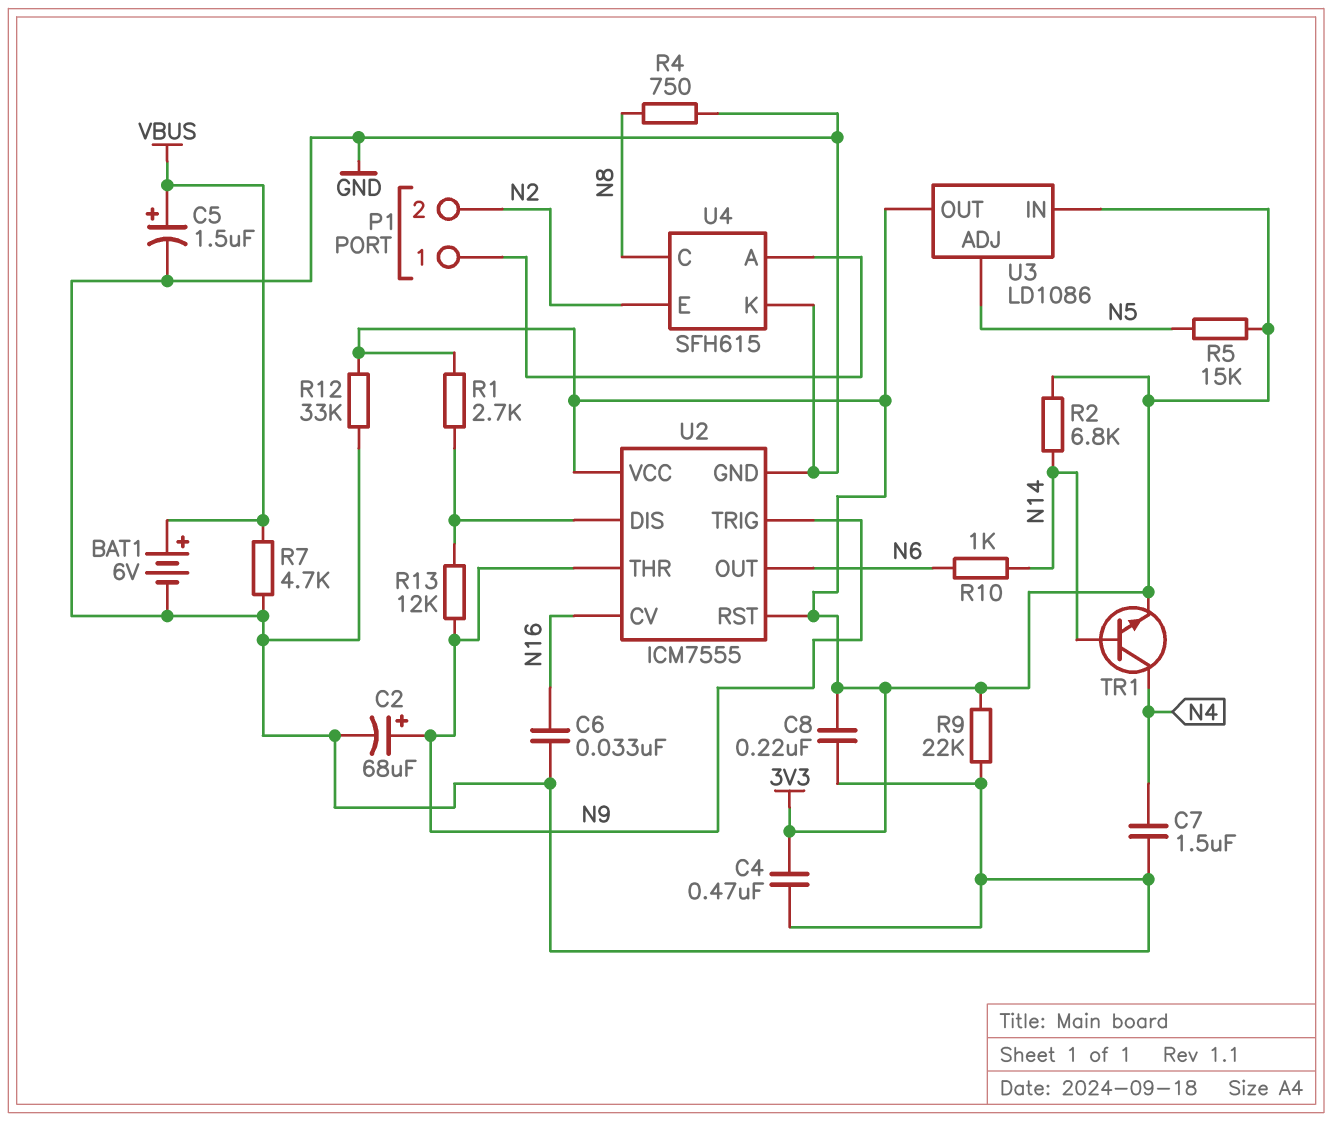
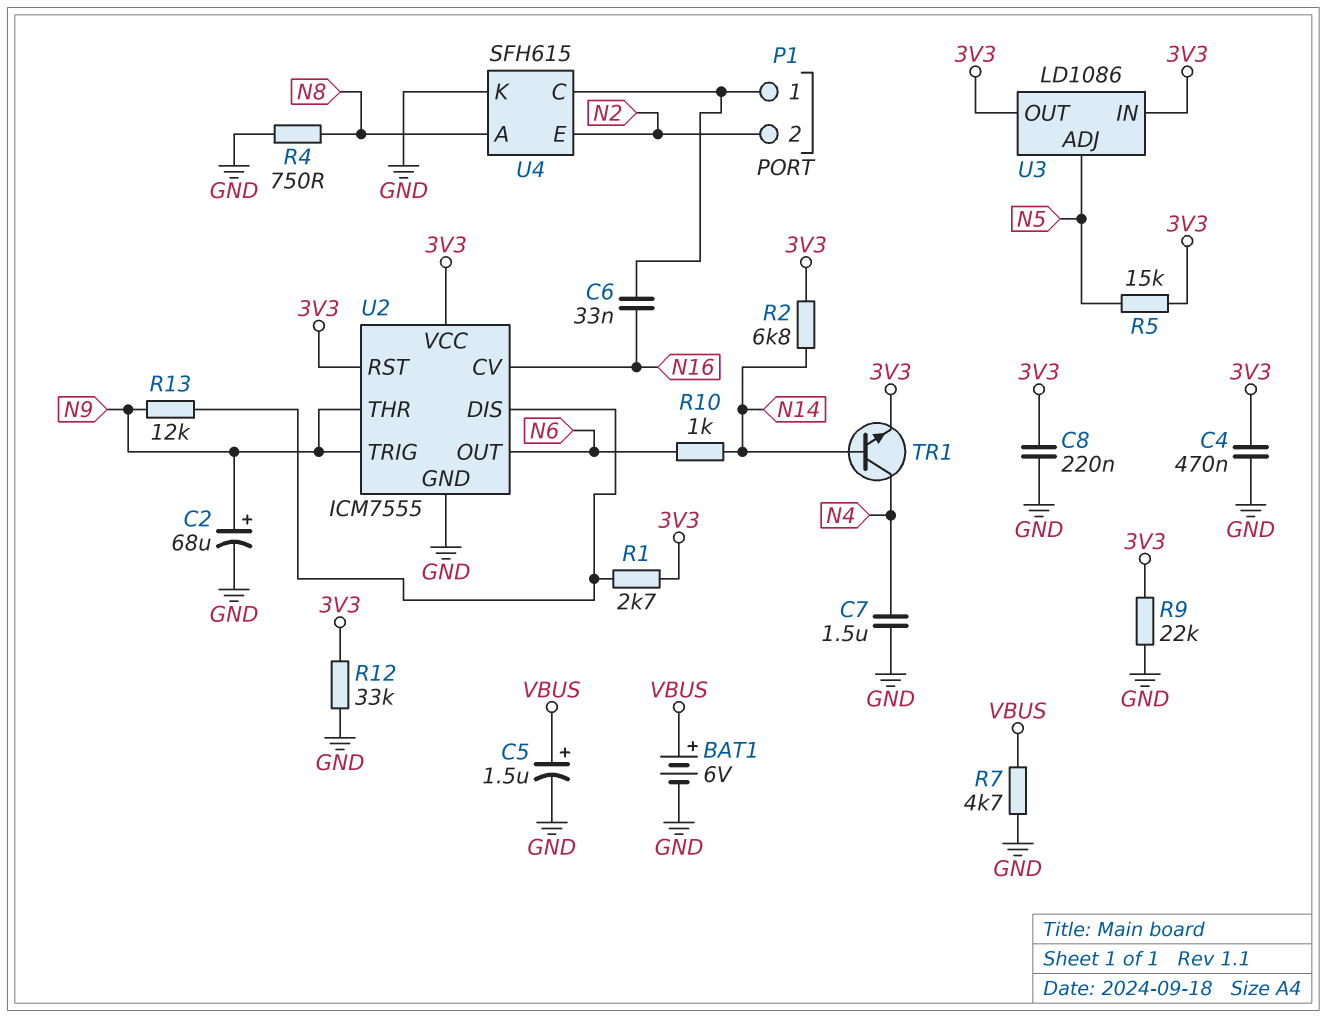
C6: 33nF (GND, N16) -> 33nF (N16, P1/1)
U4 pin A: P1/1 -> N8
U4 pin C: N8 -> P1/1

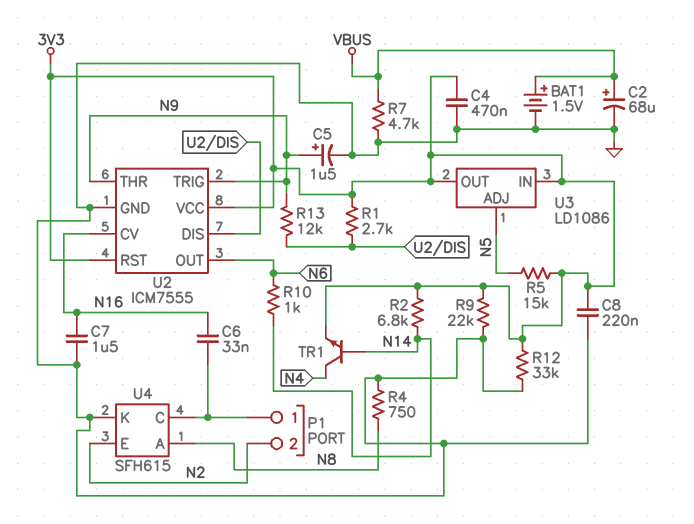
BAT1: 6V (plus VBUS, minus GND) -> 1.5V (plus VBUS, minus GND)
C2: 68uF (plus N9, minus GND) -> 68uF (plus VBUS, minus GND)
C5: 1.5uF (plus VBUS, minus GND) -> 1.5uF (plus N9, minus GND)
C7: 1.5uF (GND, N4) -> 1.5uF (GND, N16)

